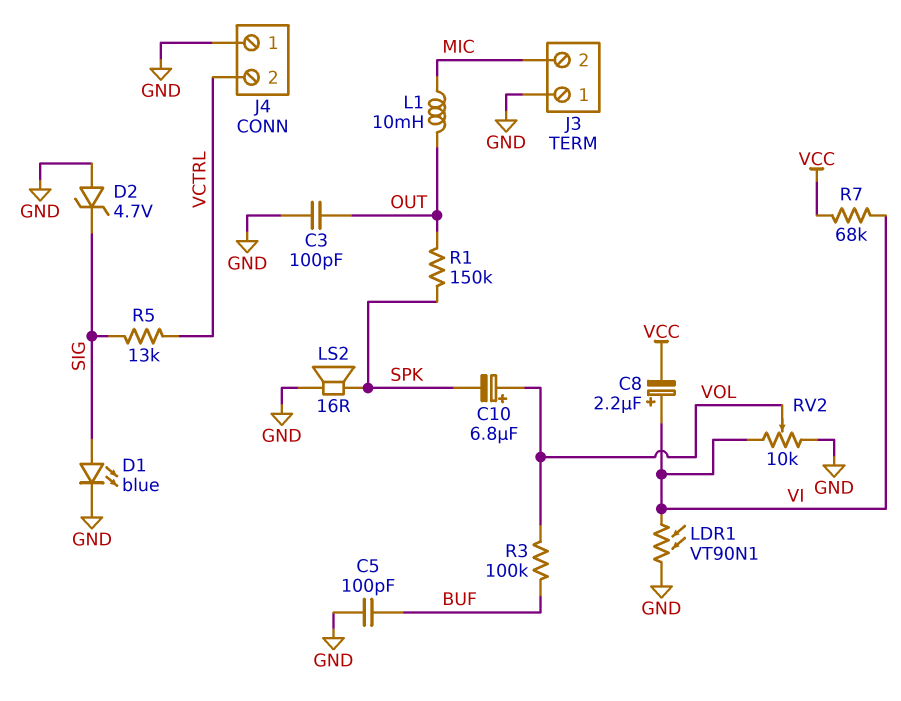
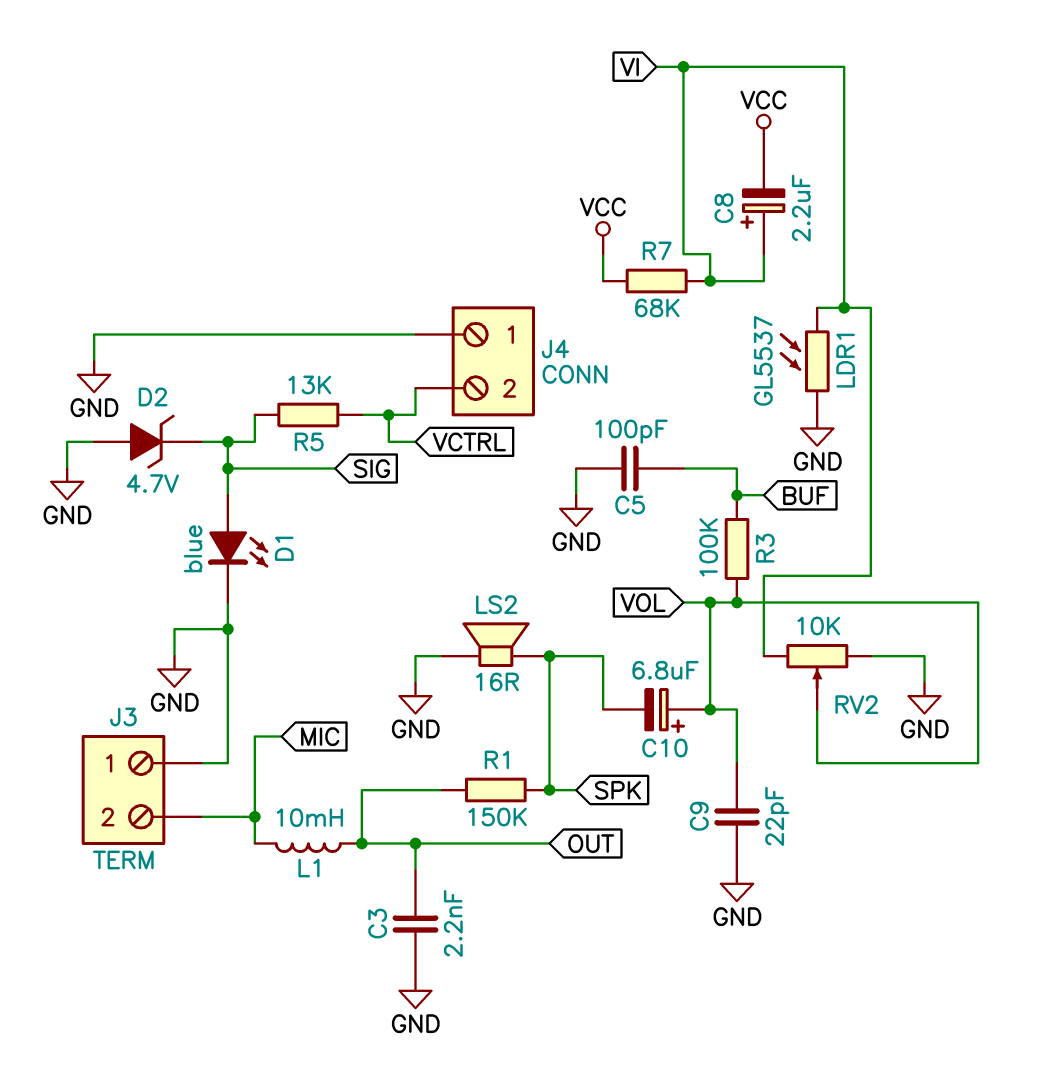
C3: 100pF (GND, OUT) -> 2.2nF (GND, OUT)
C9: none -> 22pF (GND, VOL)
LDR1: VT90N1 (GND, VI) -> GL5537 (GND, VI)

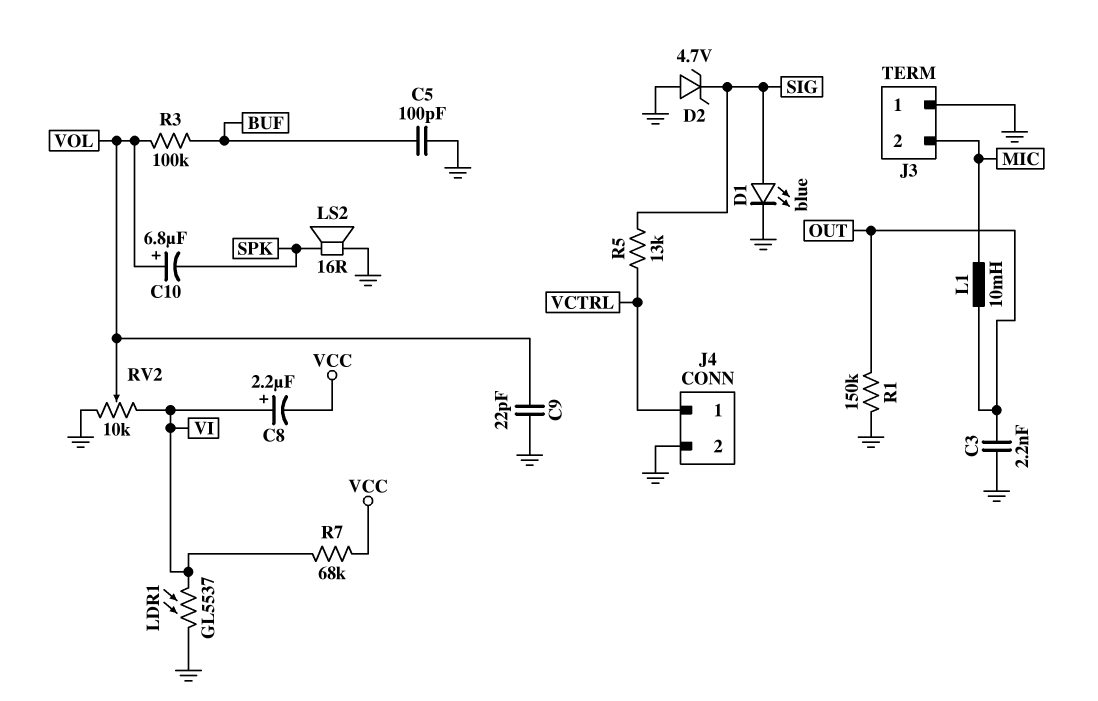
J4 pin 1: GND -> VCTRL
J4 pin 2: VCTRL -> GND
R1: 150k (OUT, SPK) -> 150k (GND, OUT)

